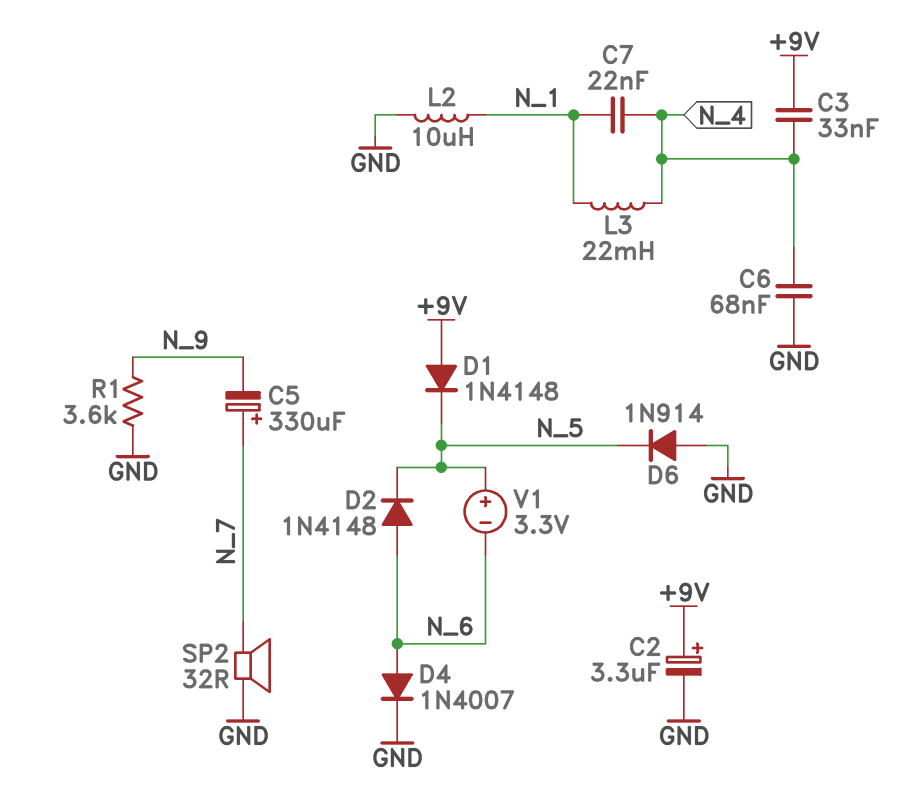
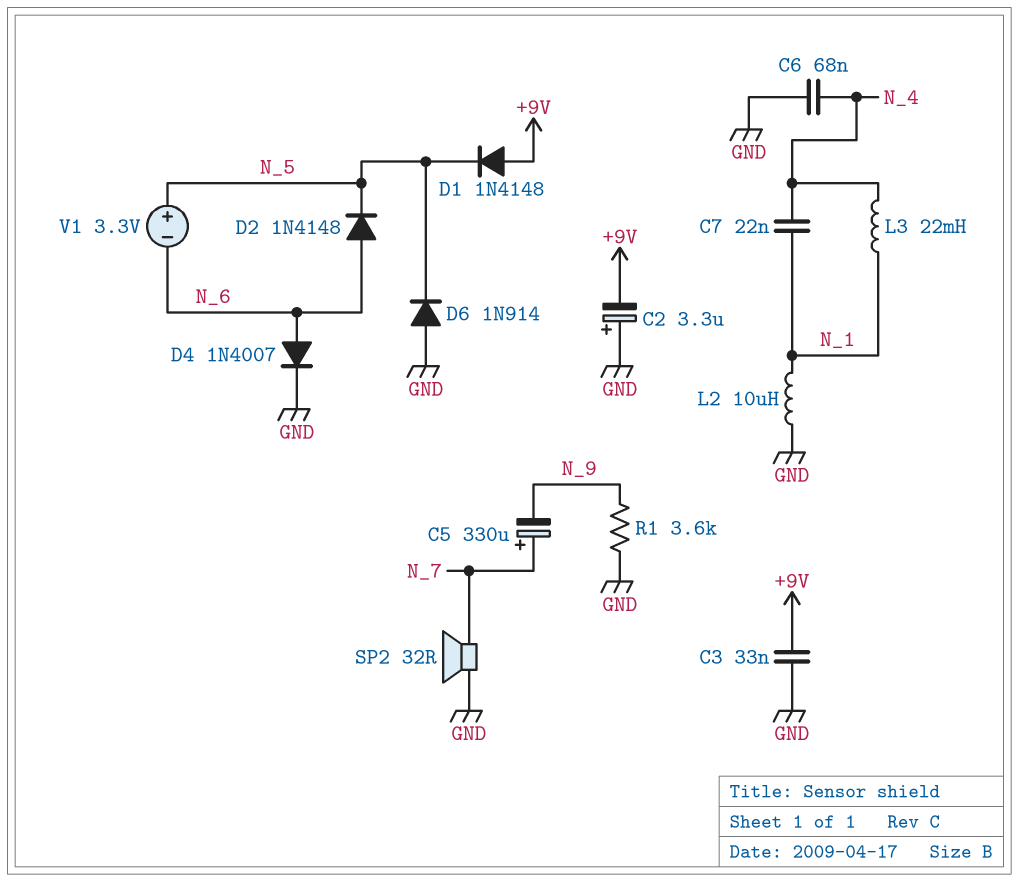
C2: 3.3uF (plus +9V, minus GND) -> 3.3uF (plus GND, minus +9V)
C3: 33nF (+9V, N_4) -> 33nF (+9V, GND)

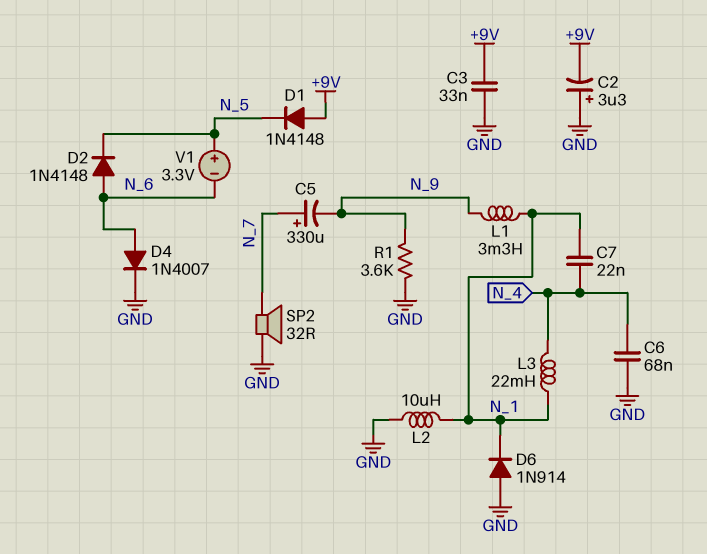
D6: diode 1N914 (A GND, K N_5) -> diode 1N914 (A GND, K N_1)
L1: none -> 3.3mH (N_1, N_9)

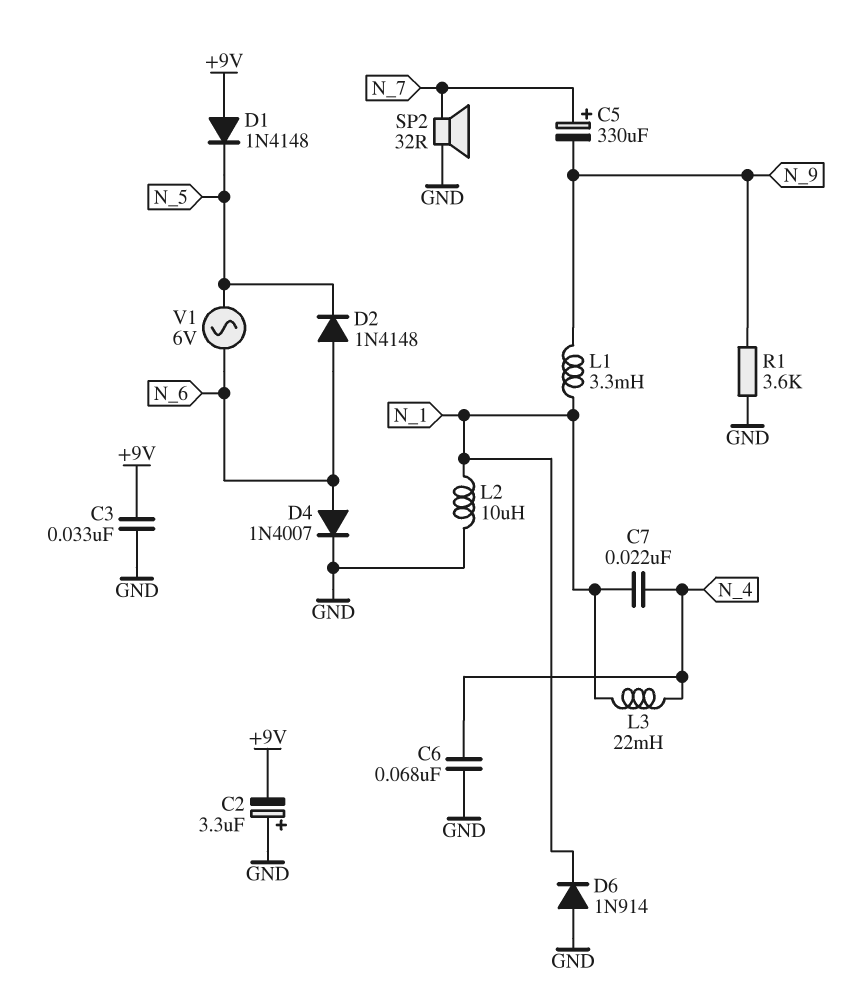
V1: 3.3V (plus N_5, minus N_6) -> AC 6V (N_5, N_6)

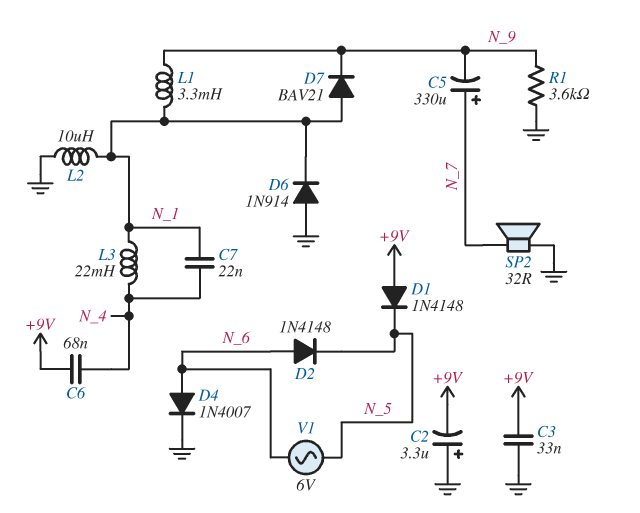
C6: 68nF (GND, N_4) -> 68nF (+9V, N_4)
D7: none -> diode BAV21 (A N_1, K N_9)

